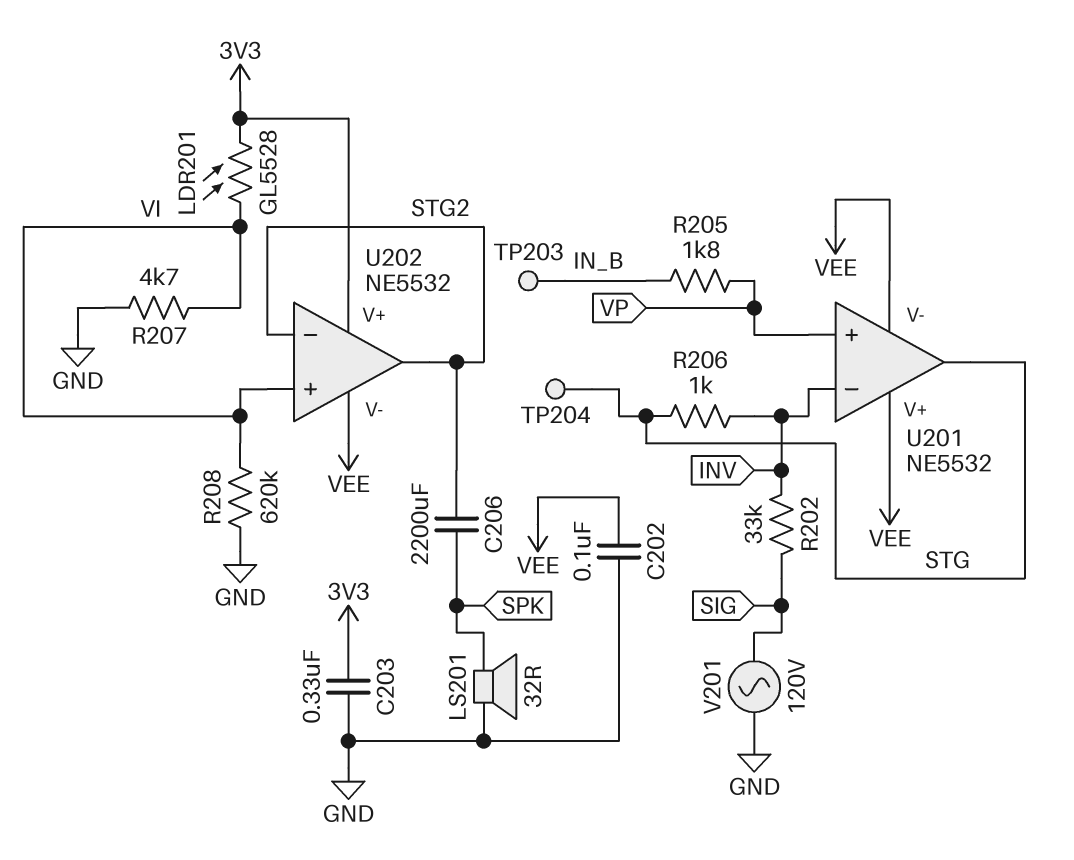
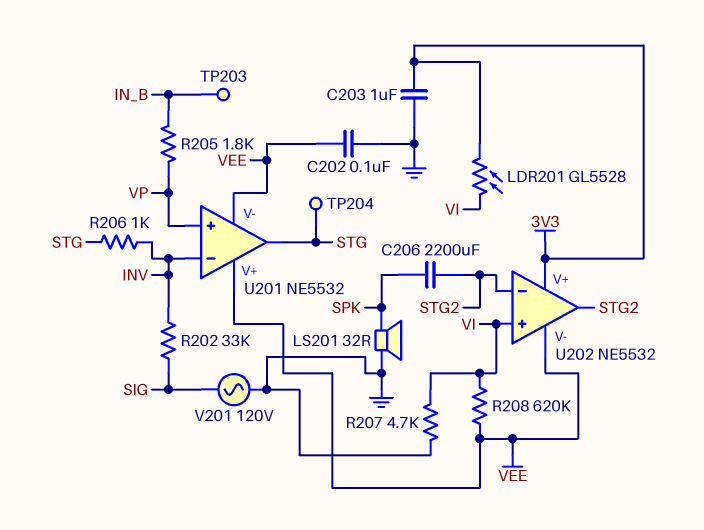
C203: 330nF (3V3, GND) -> 1uF (3V3, GND)
R208: 620k (GND, VI) -> 620k (VEE, VI)

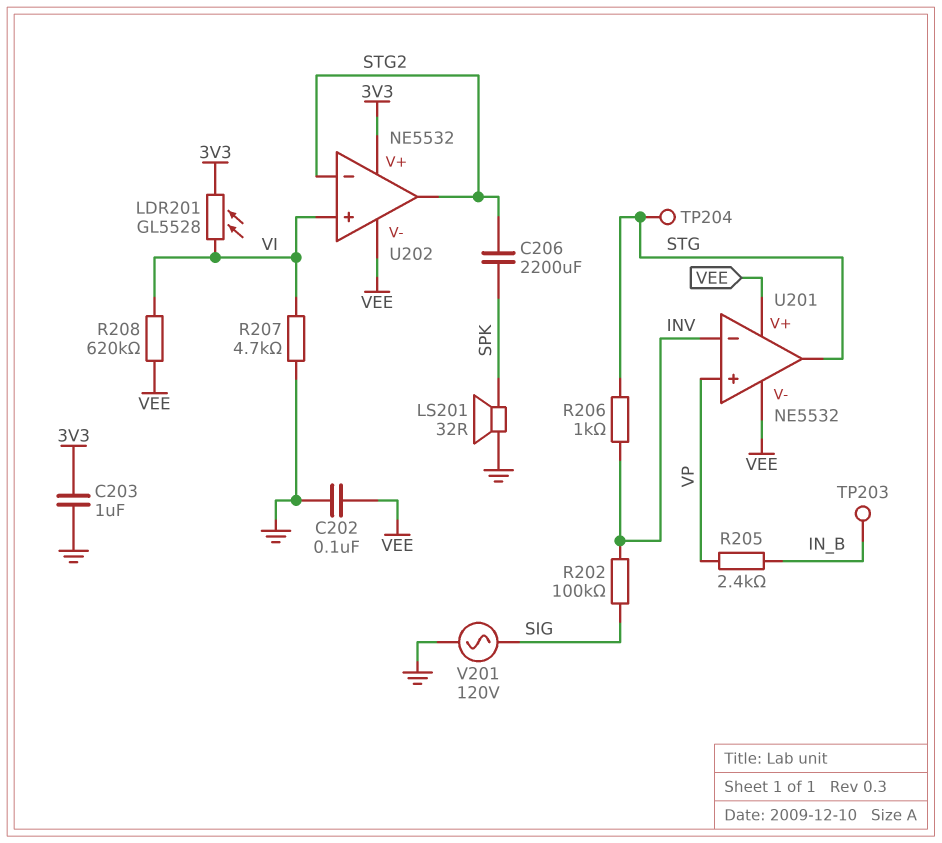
R202: 33k (INV, SIG) -> 100k (INV, SIG)
R205: 1.8k (IN_B, VP) -> 2.4k (IN_B, VP)

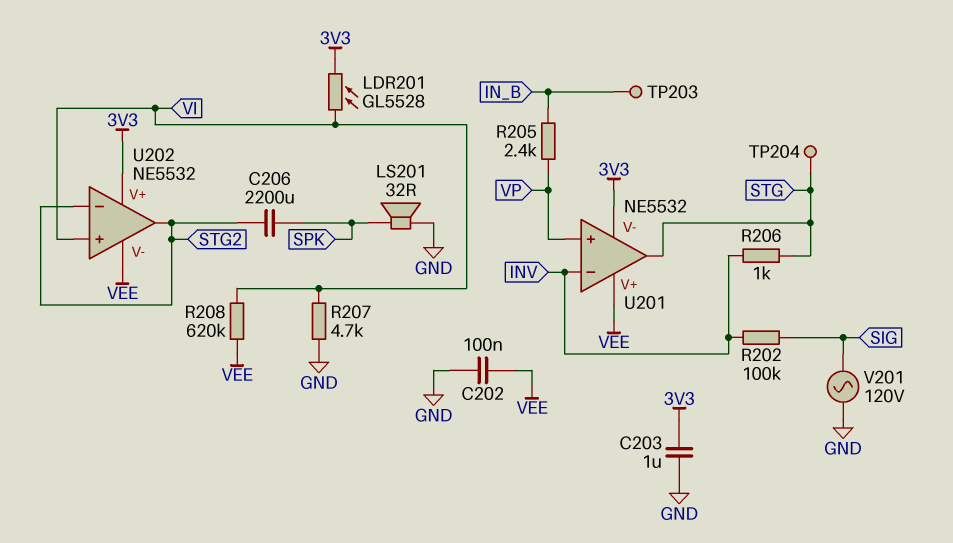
U201 pin V-: VEE -> 3V3

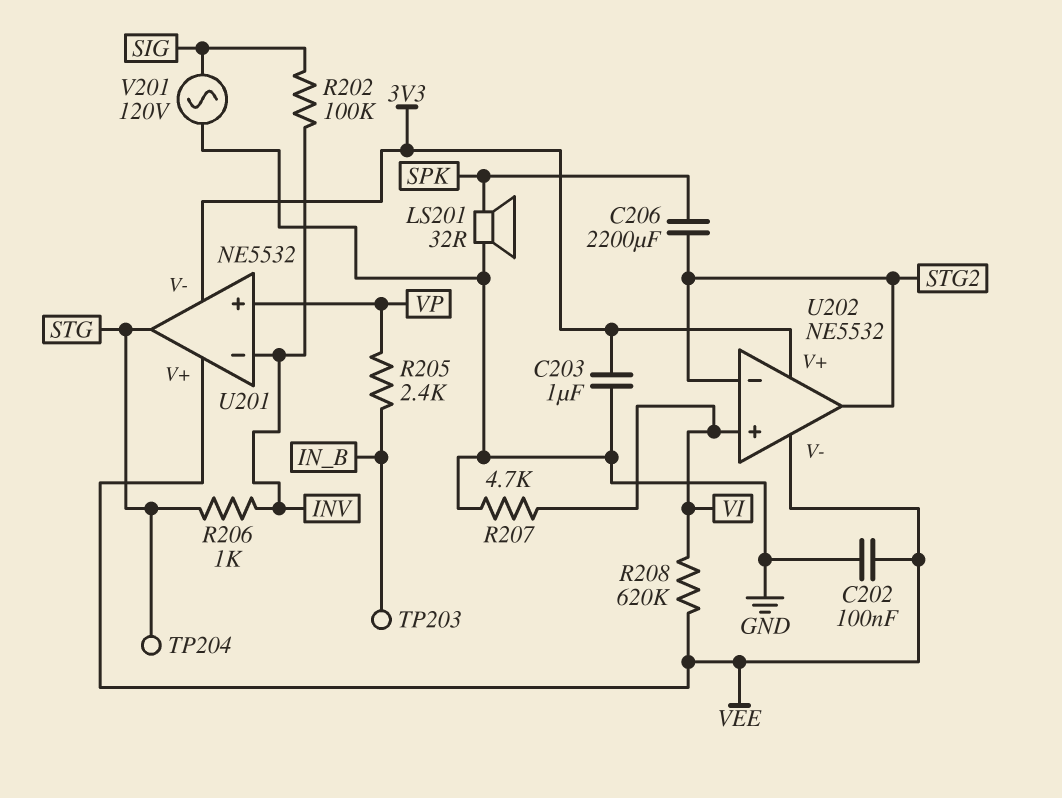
LDR201: GL5528 (3V3, VI) -> none

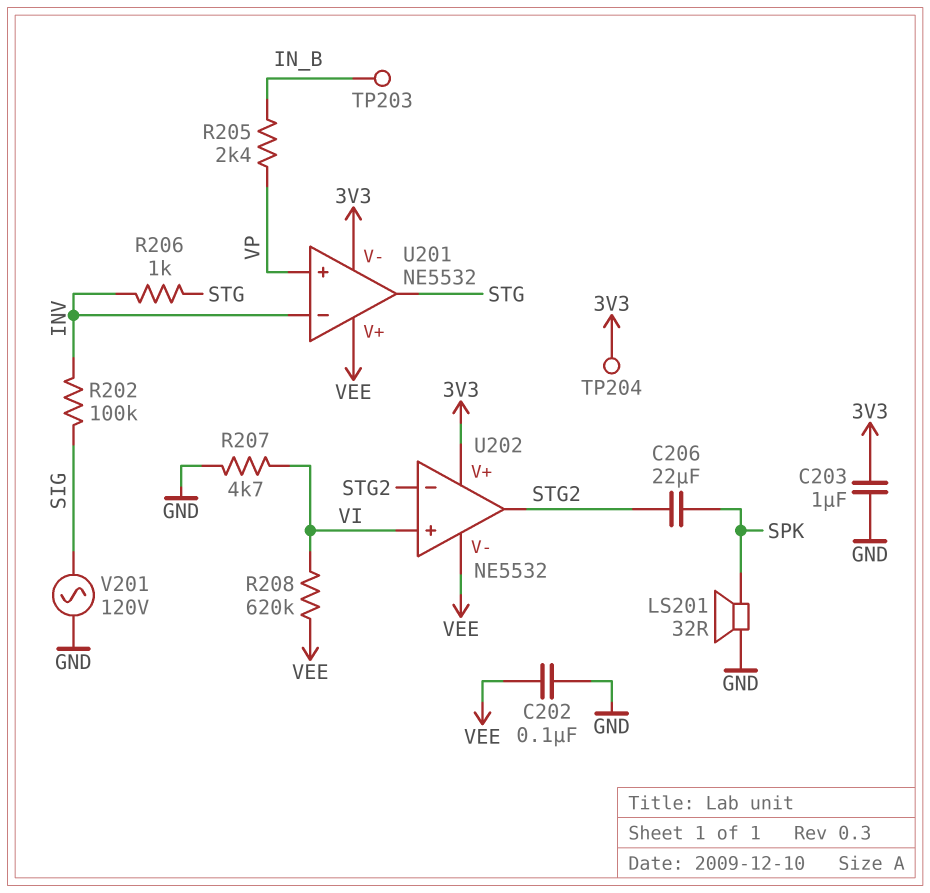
C206: 2200uF (SPK, STG2) -> 22uF (SPK, STG2)
TP204: test point (STG) -> test point (3V3)

